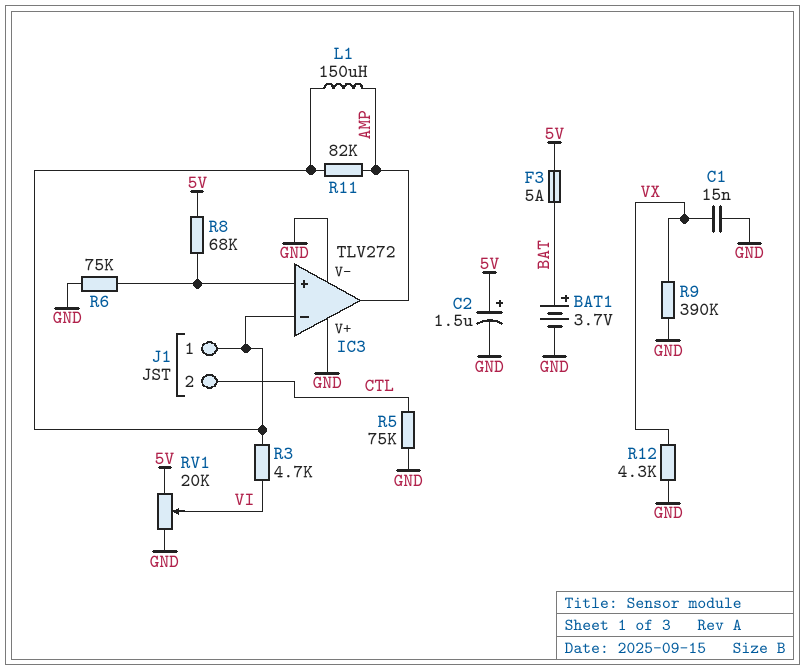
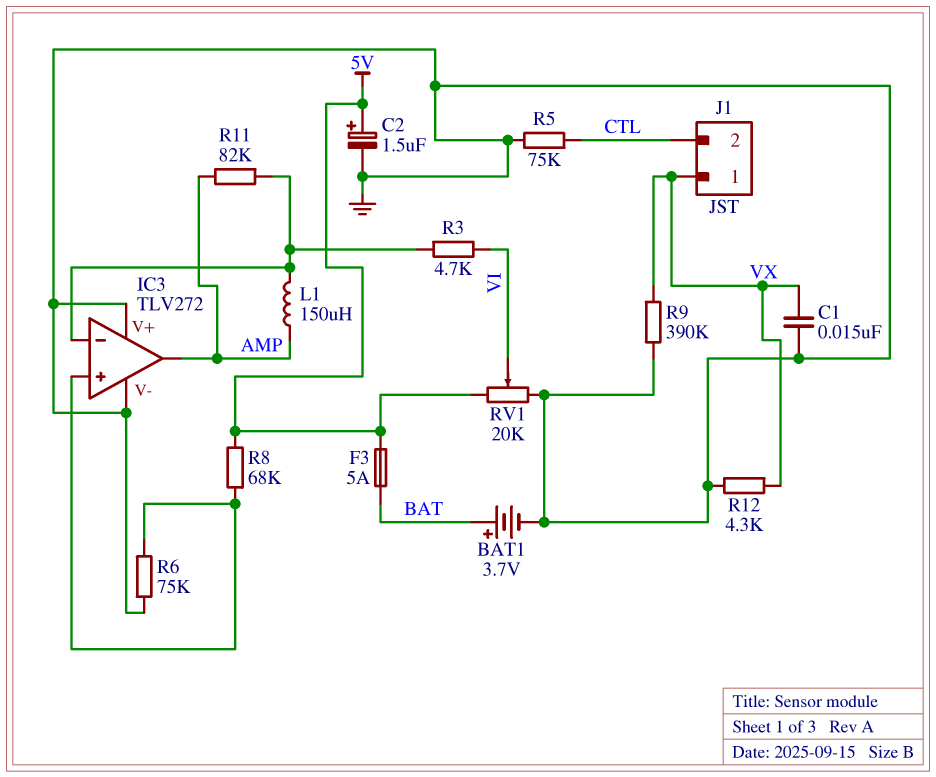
J1 pin 1: IC3/in- -> VX

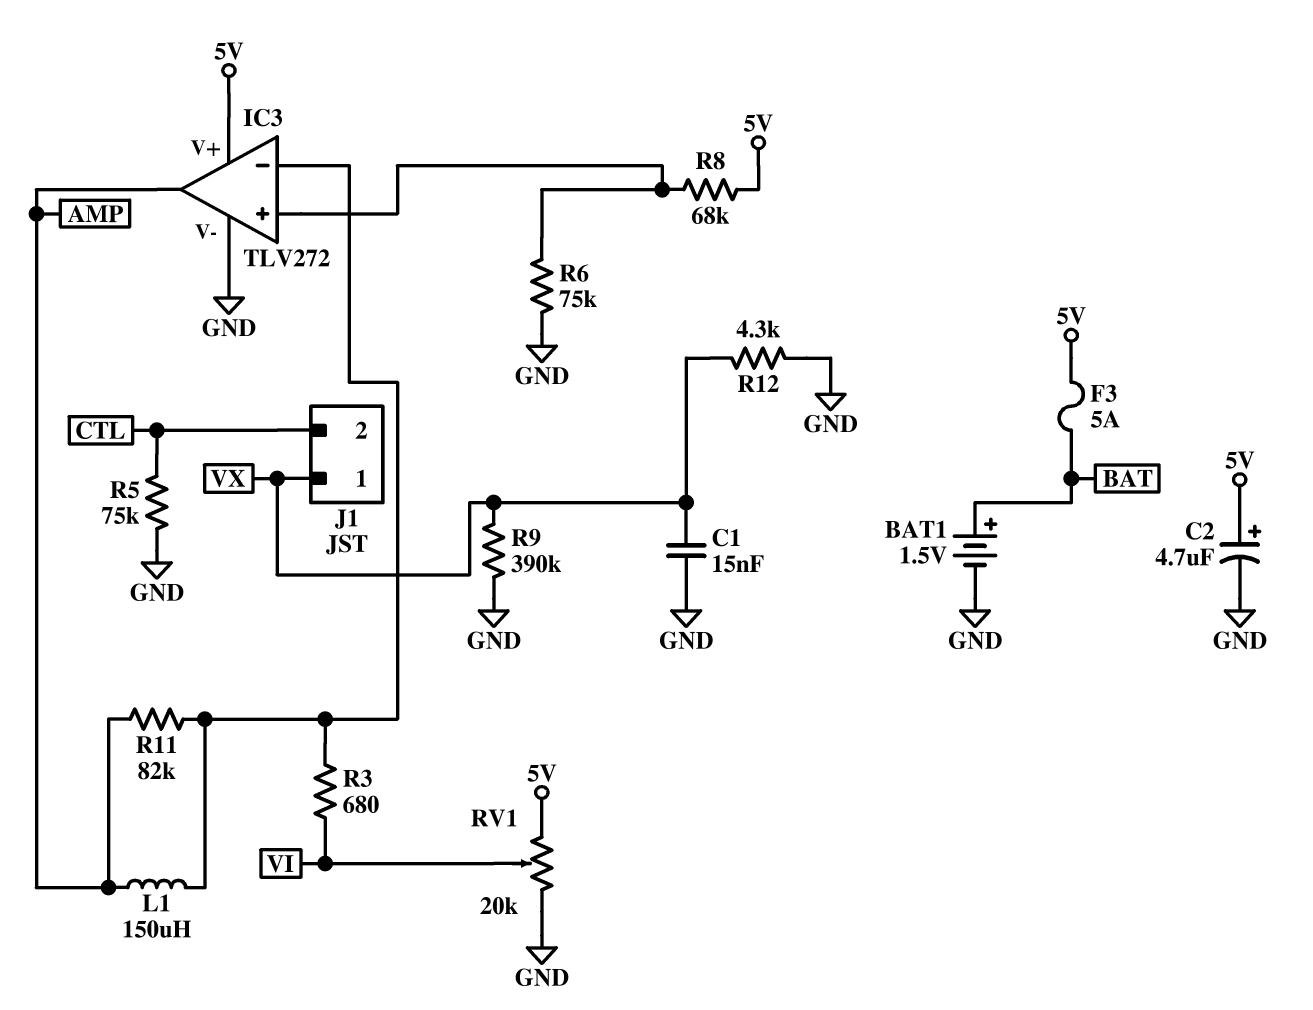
BAT1: 3.7V (plus BAT, minus GND) -> 1.5V (plus BAT, minus GND)
C2: 1.5uF (plus 5V, minus GND) -> 4.7uF (plus 5V, minus GND)
IC3 pin V+: GND -> 5V
R3: 4.7k (IC3/in-, VI) -> 680 (IC3/in-, VI)

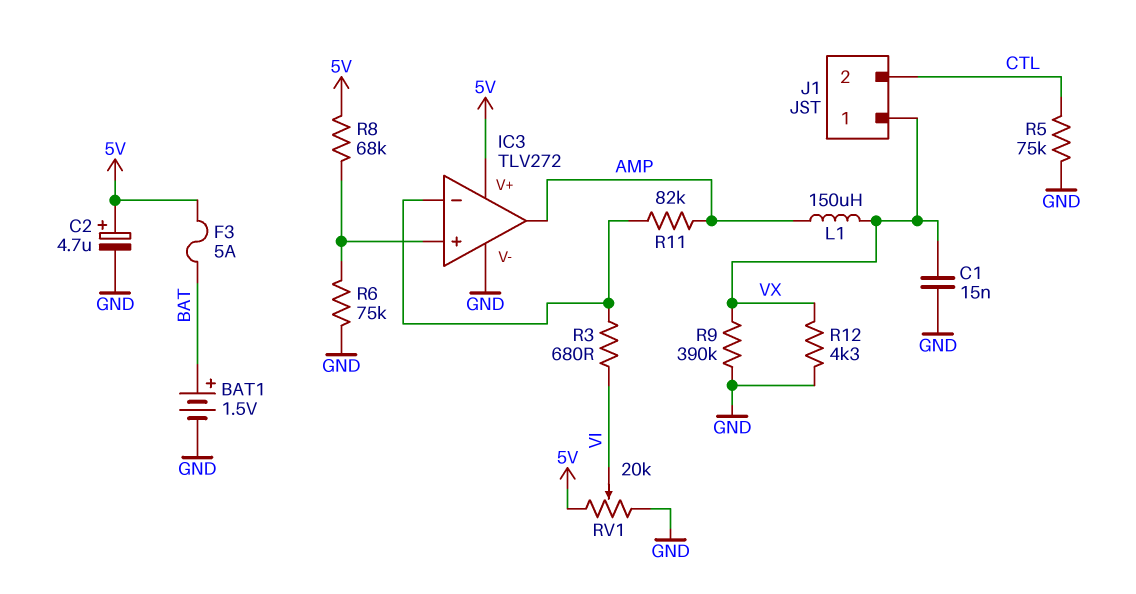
L1: 150uH (AMP, IC3/in-) -> 150uH (AMP, VX)

